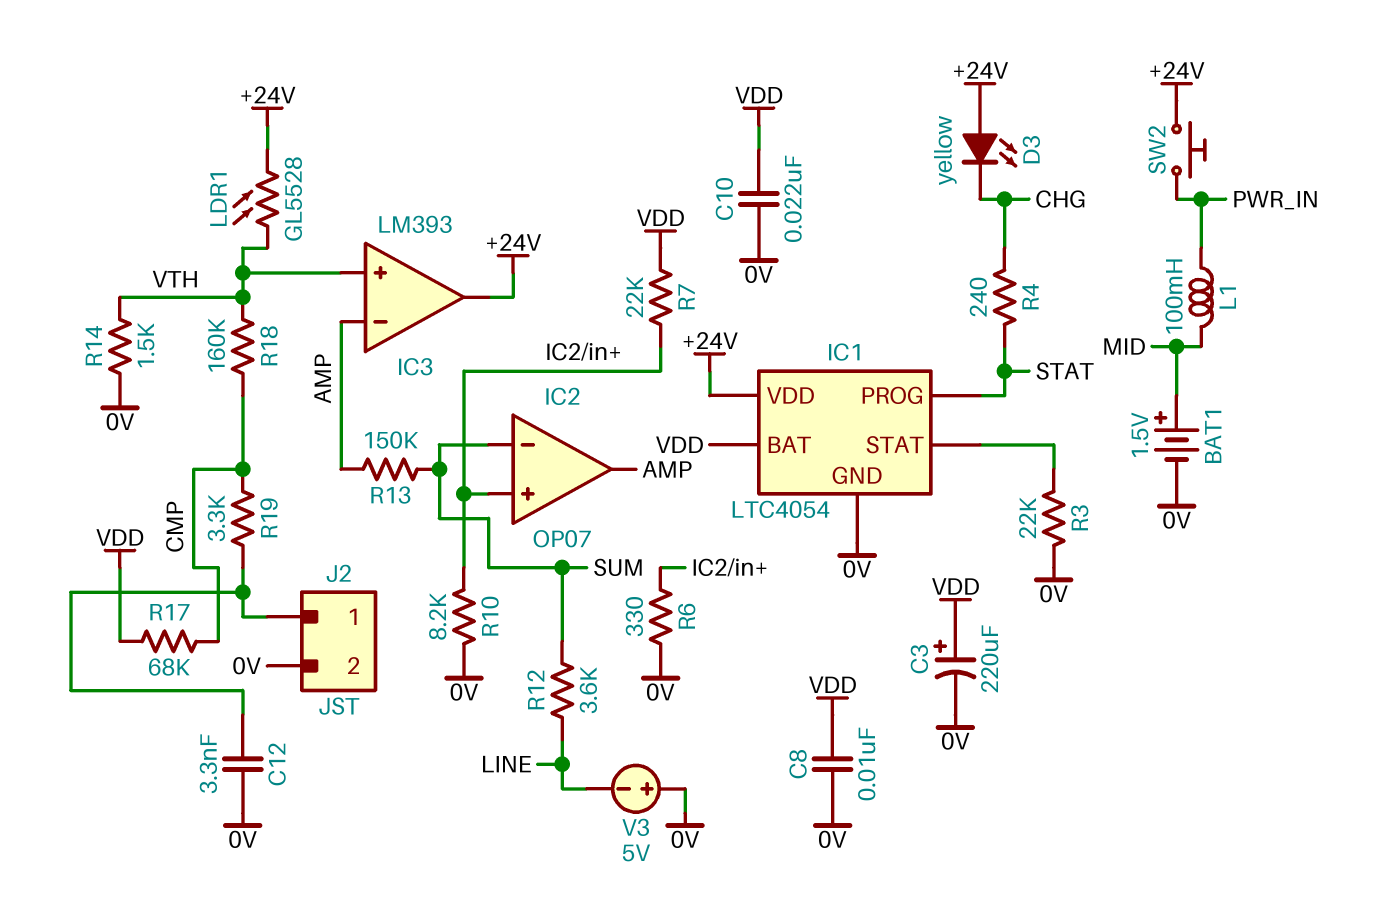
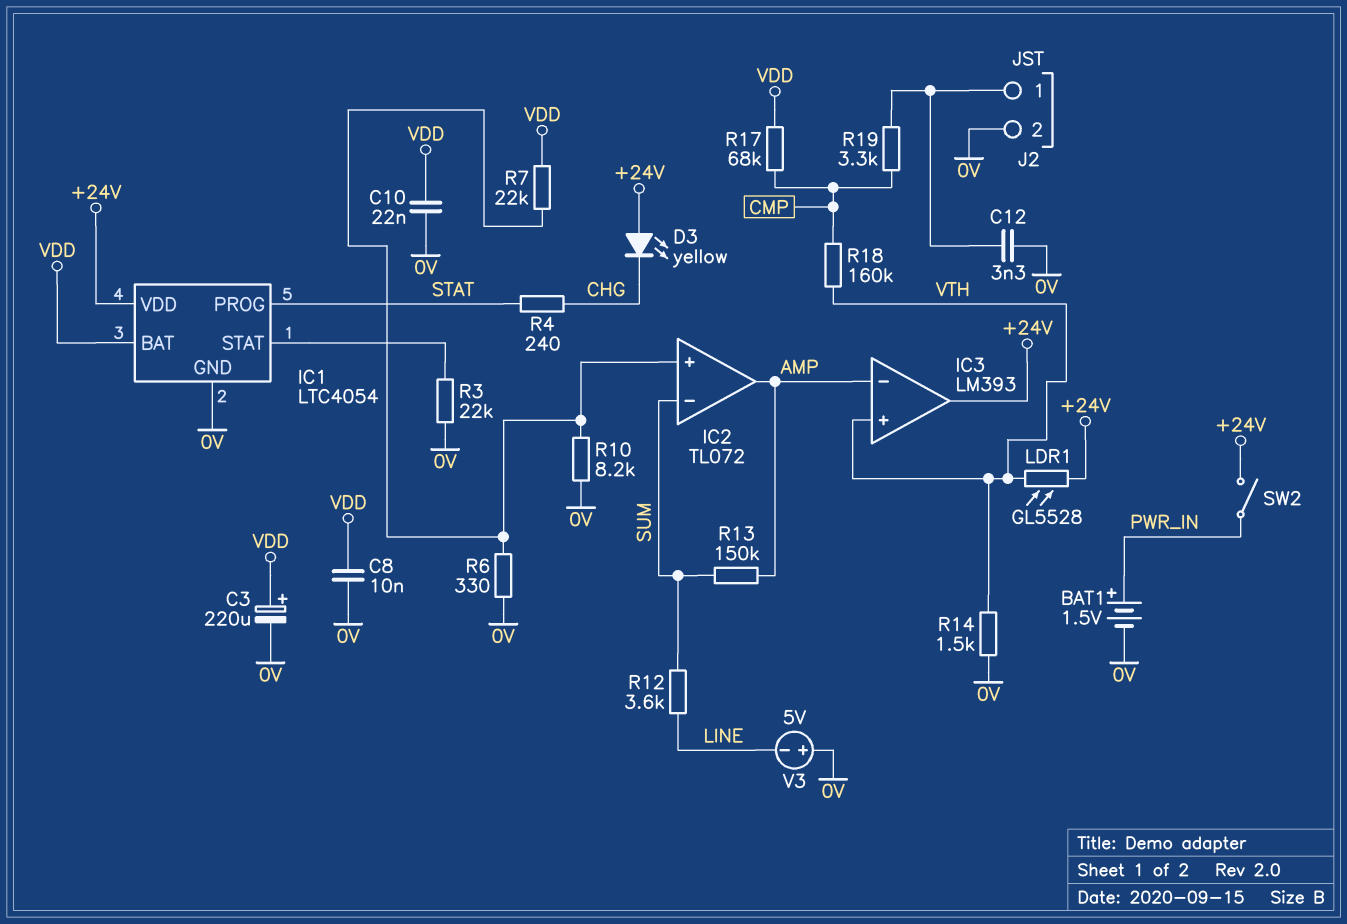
BAT1: 1.5V (plus MID, minus 0V) -> 1.5V (plus PWR_IN, minus 0V)
IC2: OP07 -> TL072
L1: 100mH (MID, PWR_IN) -> none
SW2: button (+24V, PWR_IN) -> switch (+24V, PWR_IN)

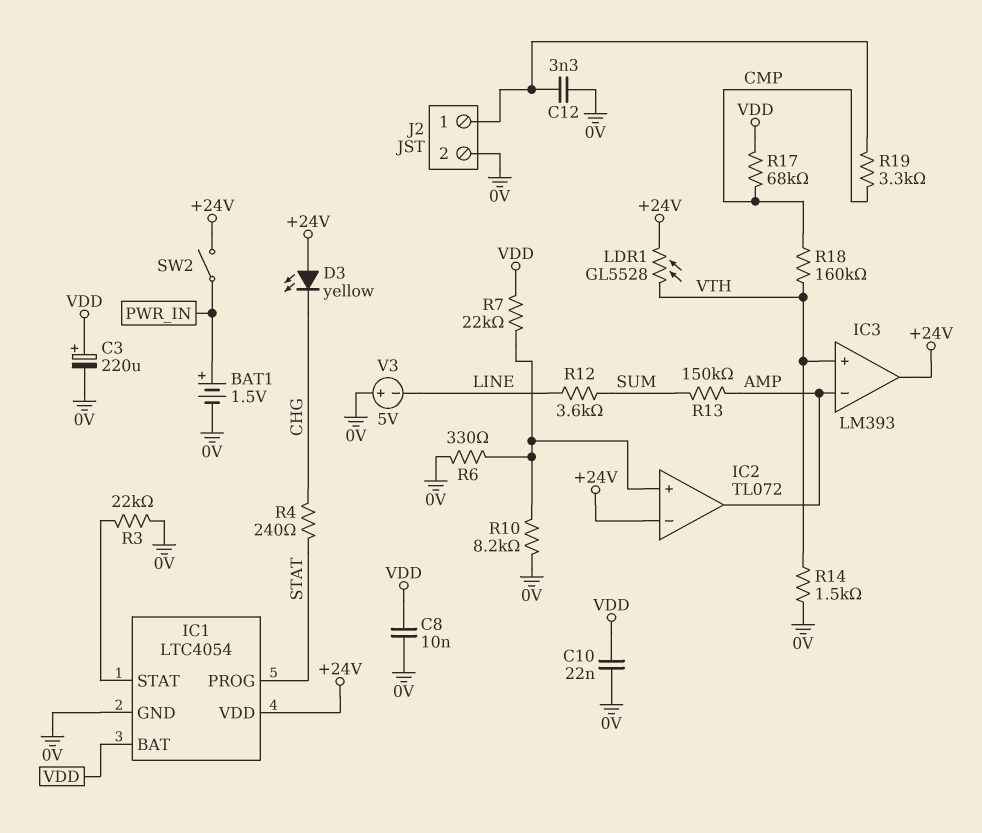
IC2 pin in-: SUM -> +24V

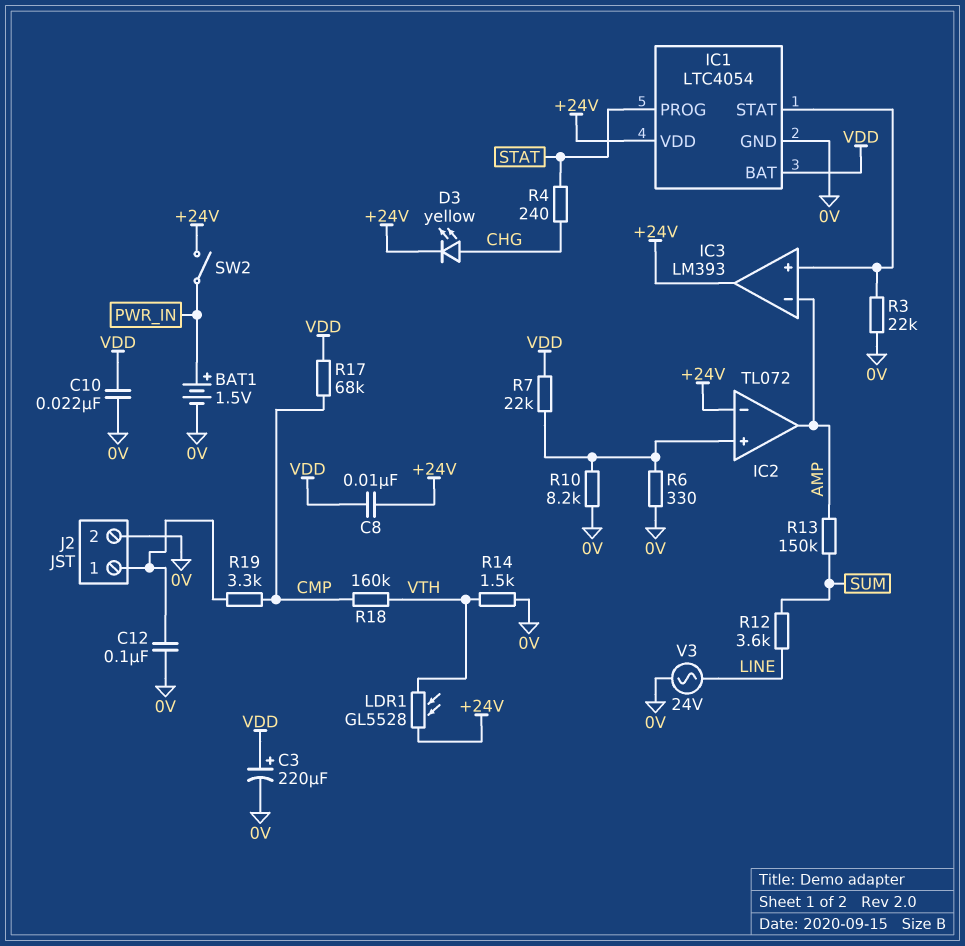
C8: 10nF (0V, VDD) -> 10nF (+24V, VDD)
C12: 3.3nF (0V, J2/1) -> 100nF (0V, J2/1)
D3: LED yellow (A +24V, K CHG) -> LED yellow (A CHG, K +24V)
IC3 pin in+: VTH -> IC1/STAT
V3: 5V (plus 0V, minus LINE) -> AC 24V (0V, LINE)

